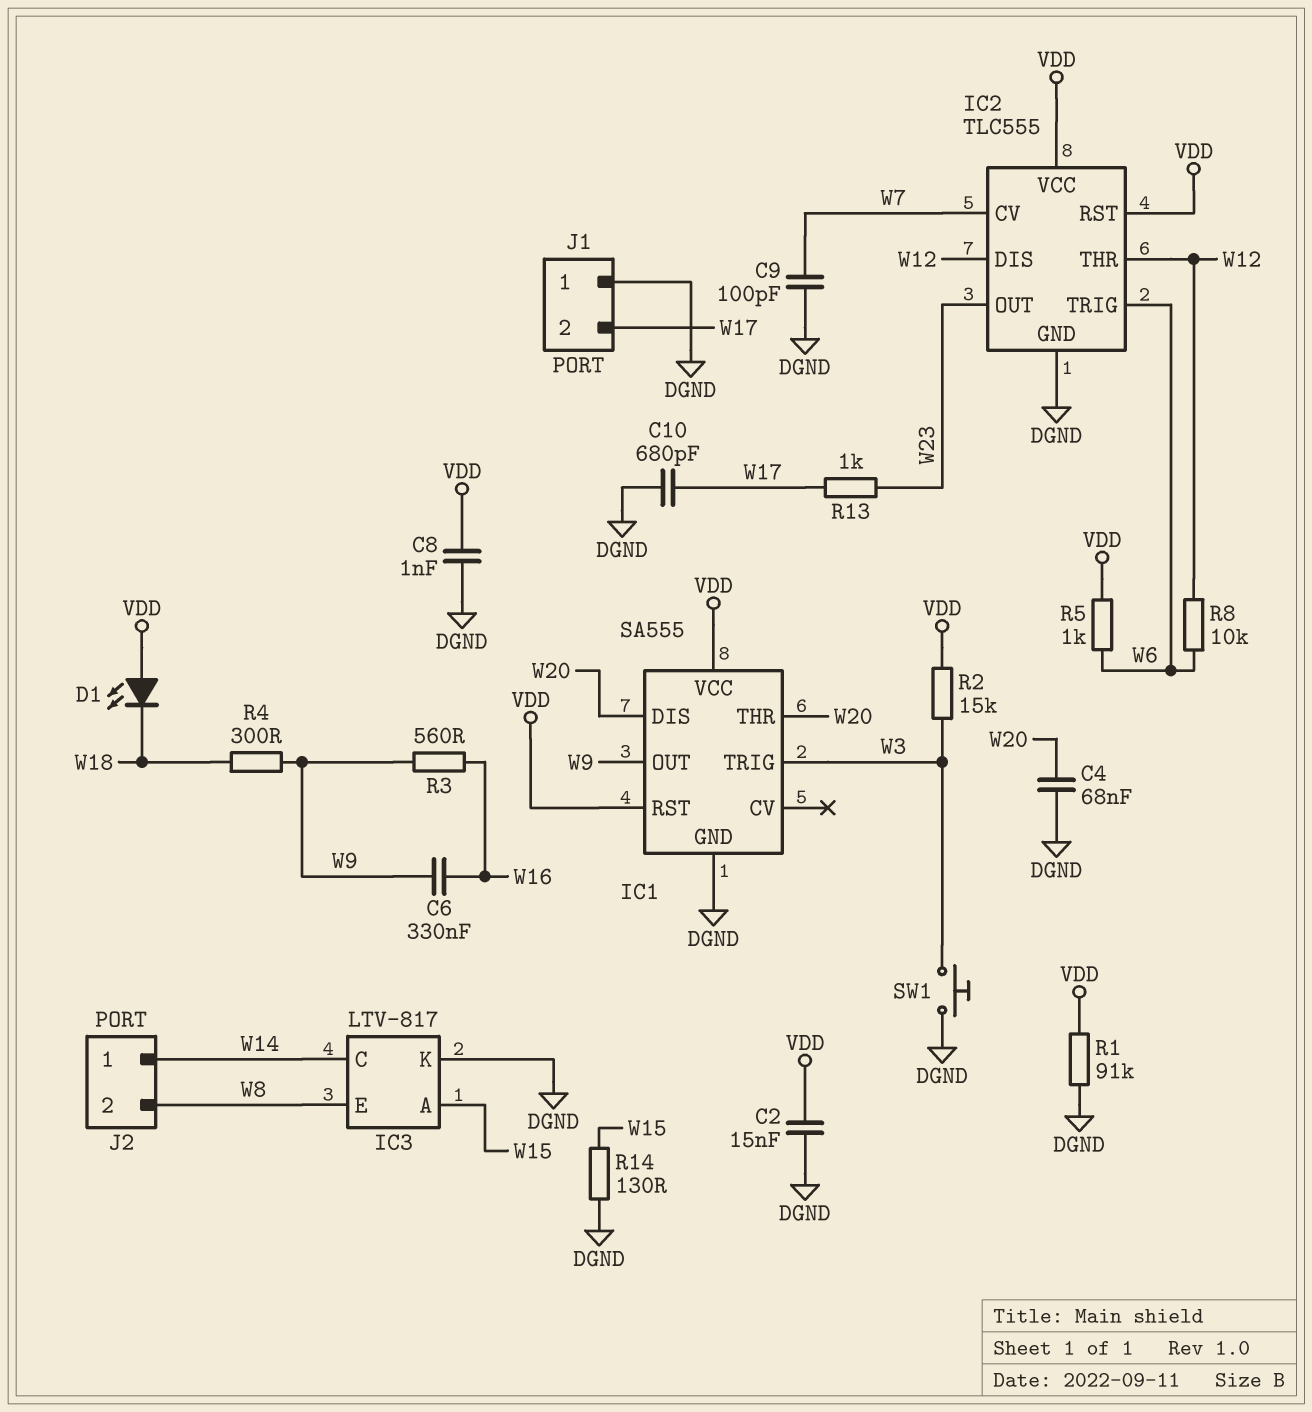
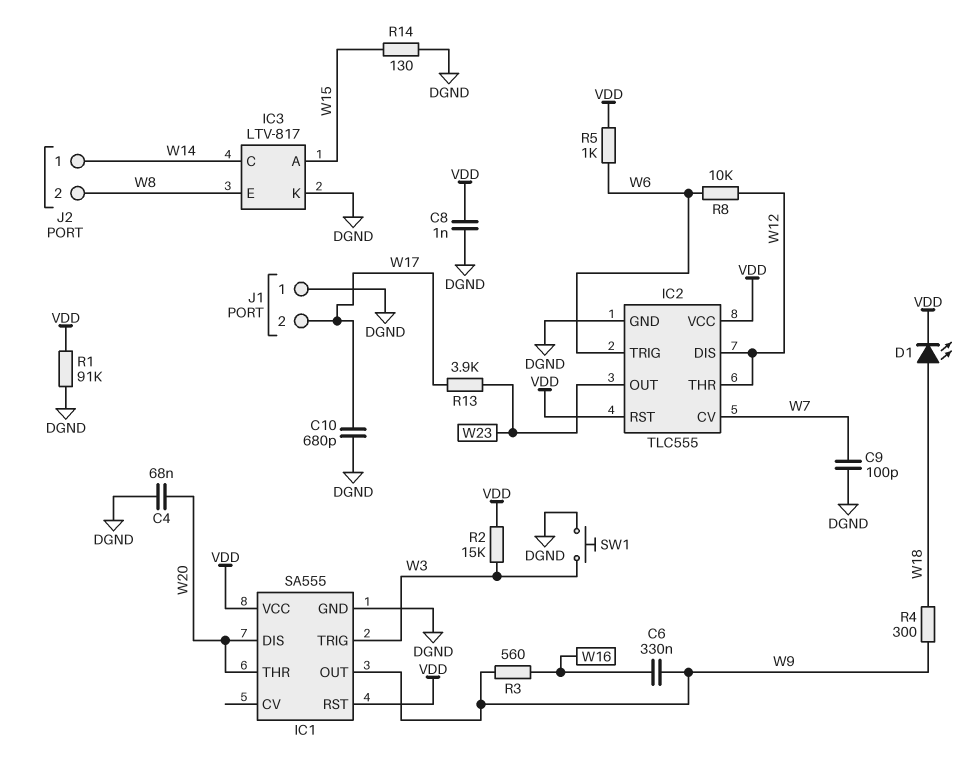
C2: 15nF (DGND, VDD) -> none
D1: LED (A VDD, K W18) -> LED (A W18, K VDD)
R13: 1k (W17, W23) -> 3.9k (W17, W23)

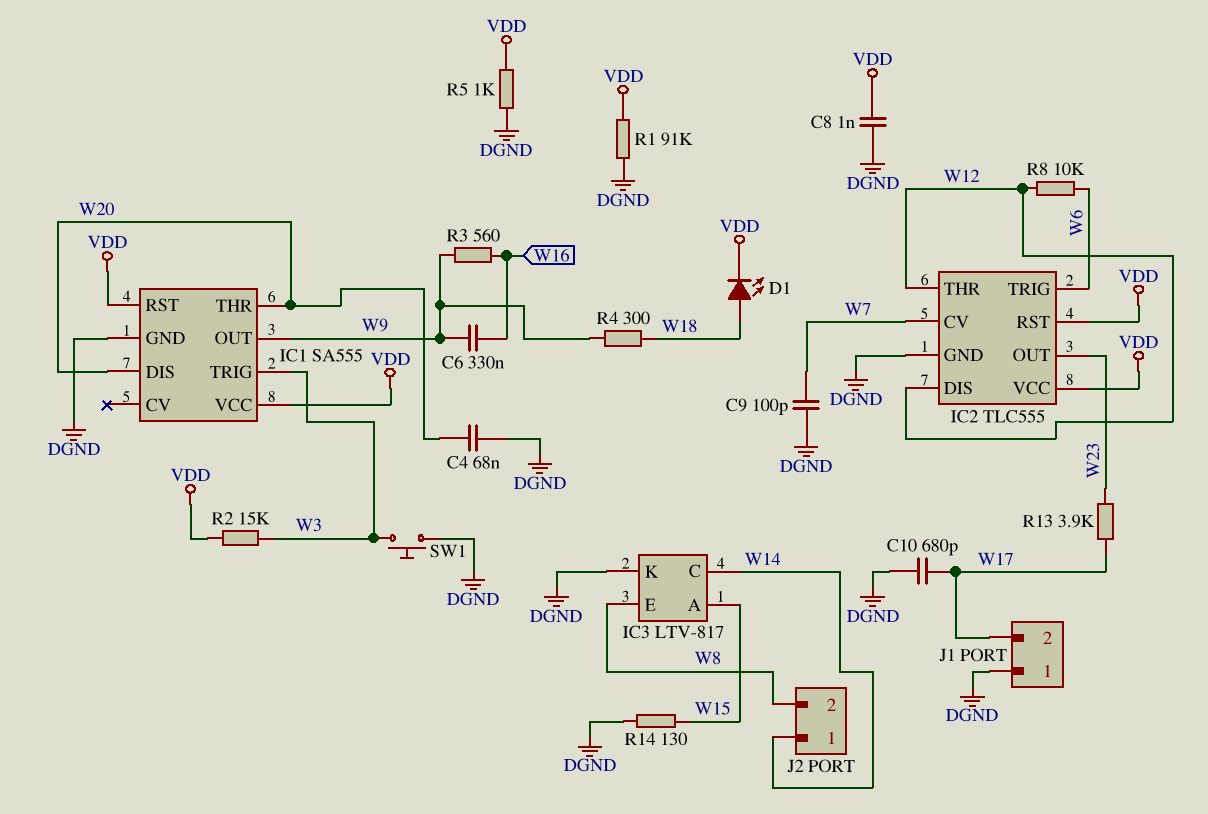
R5: 1k (VDD, W6) -> 1k (DGND, VDD)

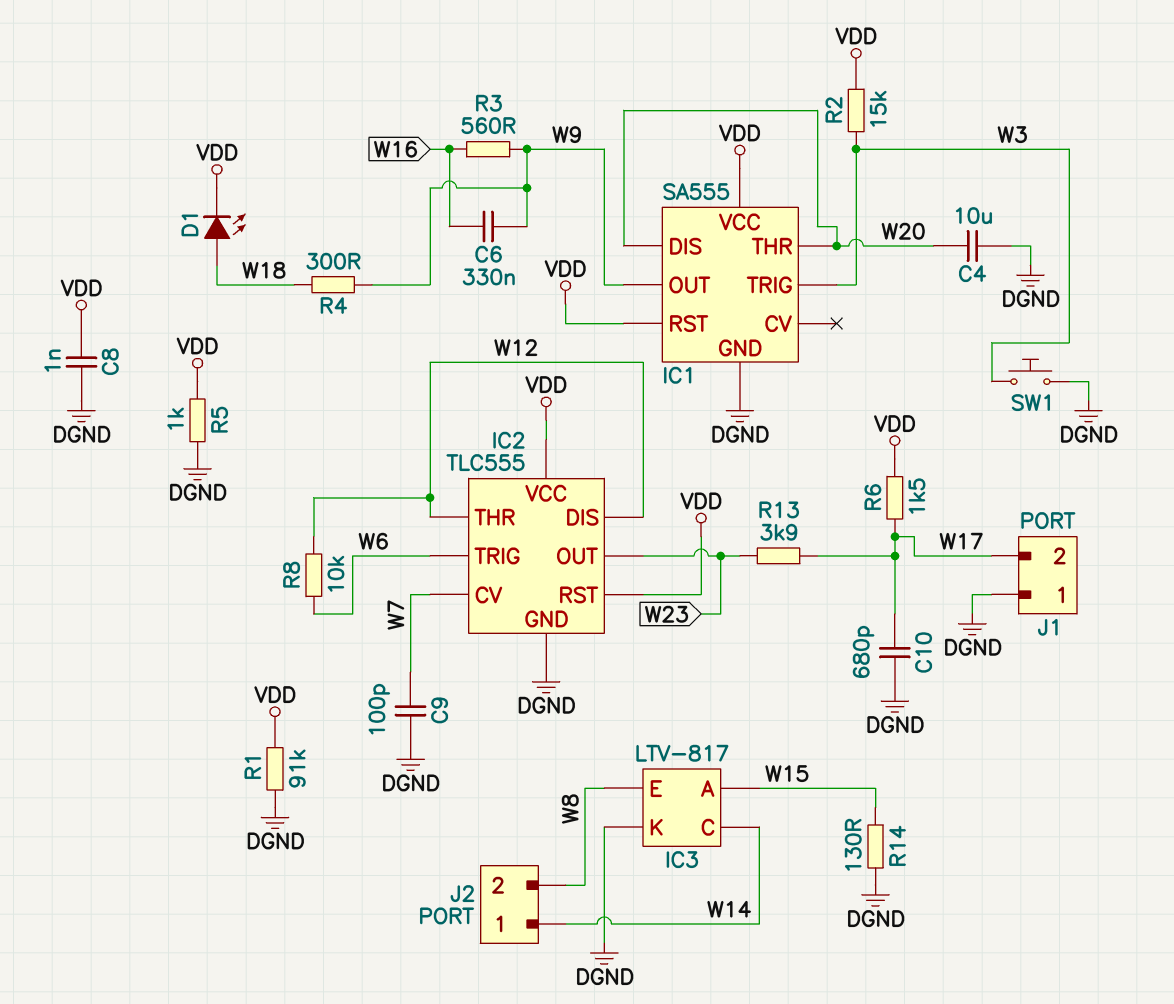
C4: 68nF (DGND, W20) -> 10uF (DGND, W20)
R6: none -> 1.5k (VDD, W17)

